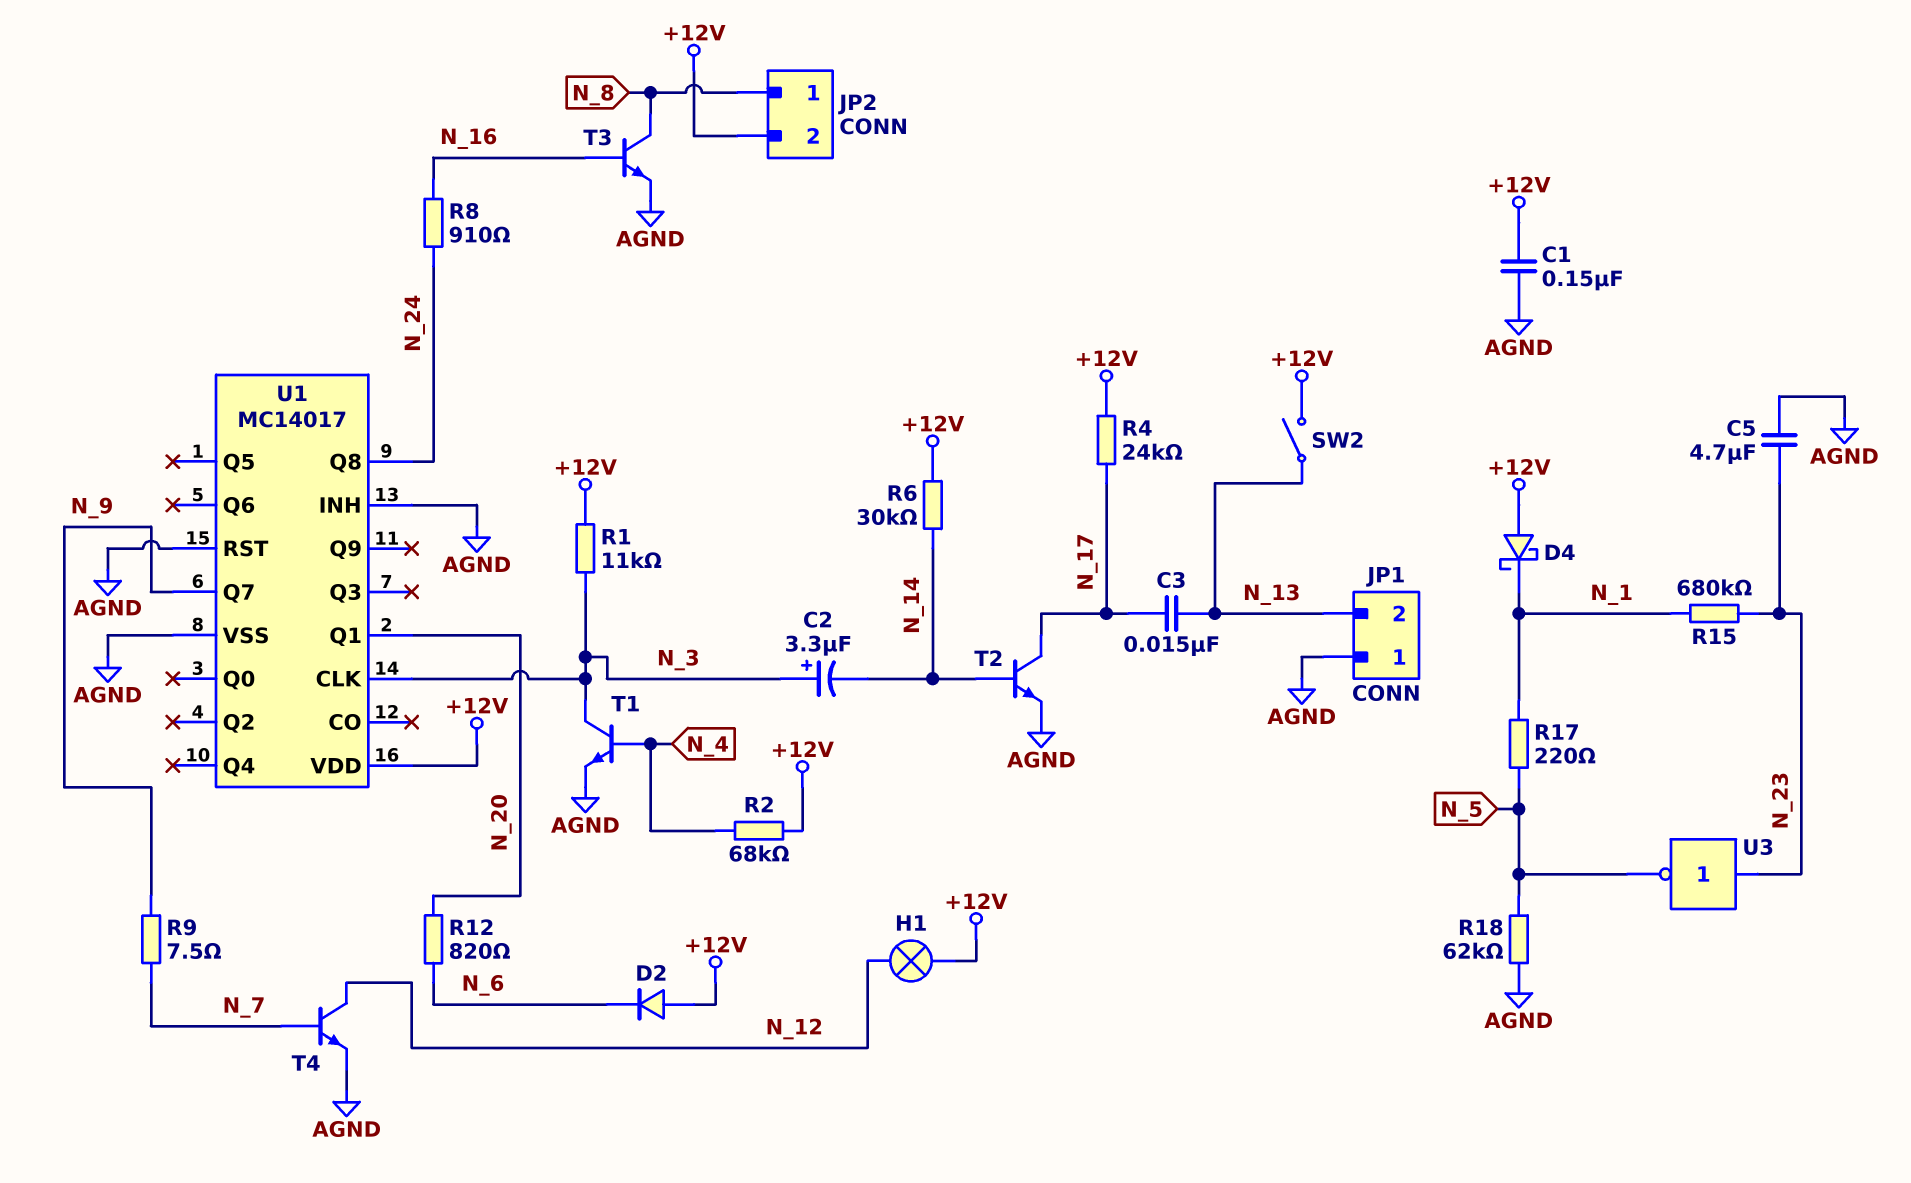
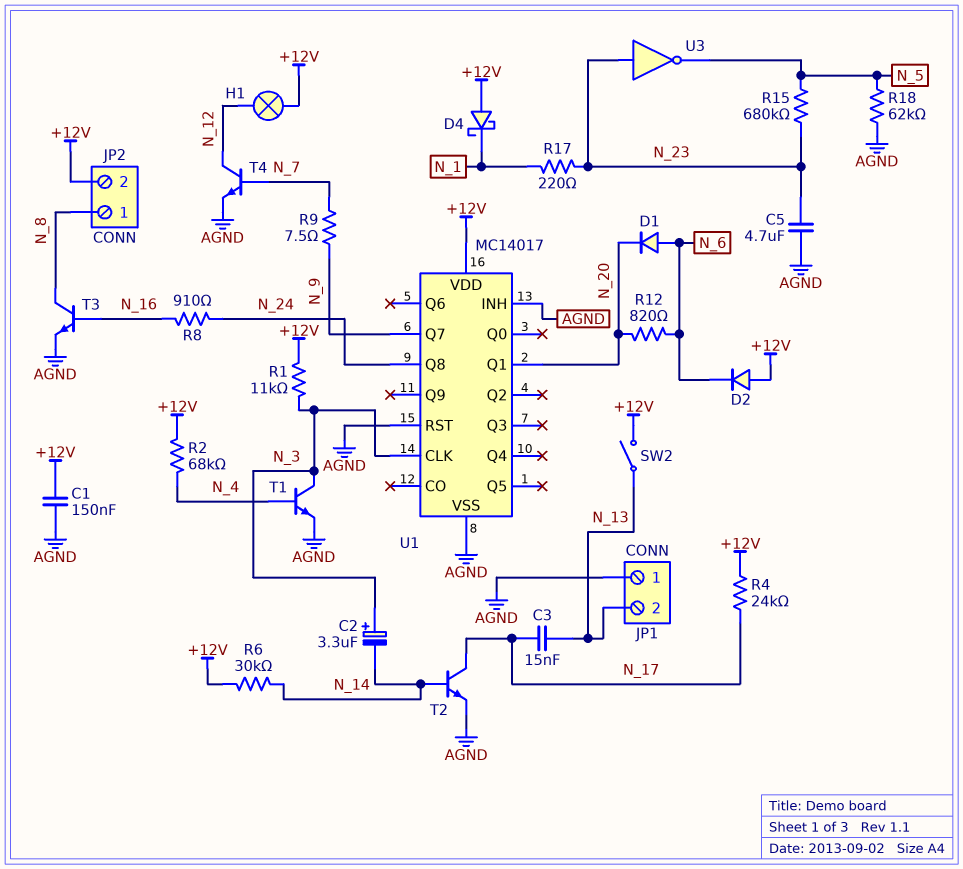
D1: none -> diode (A N_6, K N_20)
R15: 680k (N_1, N_23) -> 680k (N_5, N_23)
R17: 220 (N_1, N_5) -> 220 (N_1, N_23)

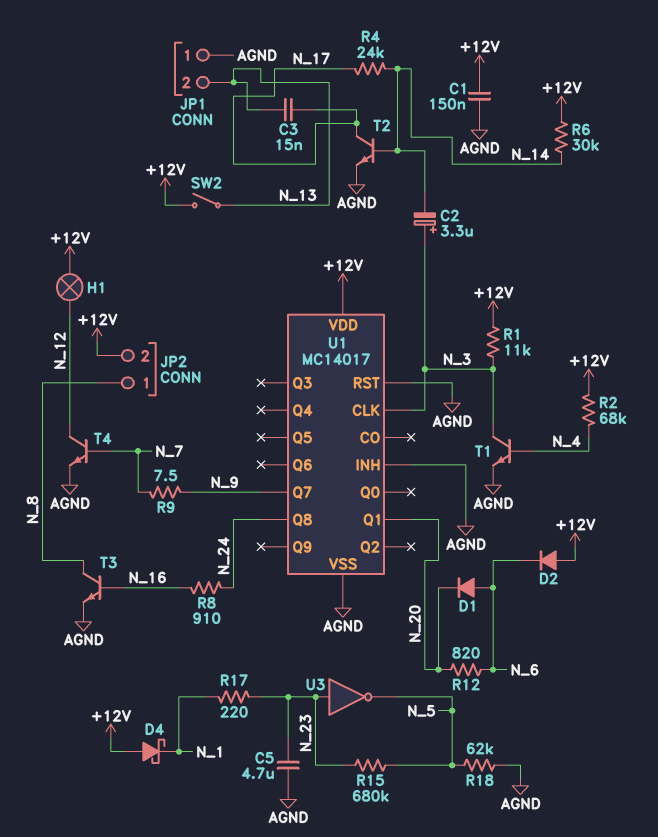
R4: 24k (+12V, N_17) -> 24k (N_14, N_17)

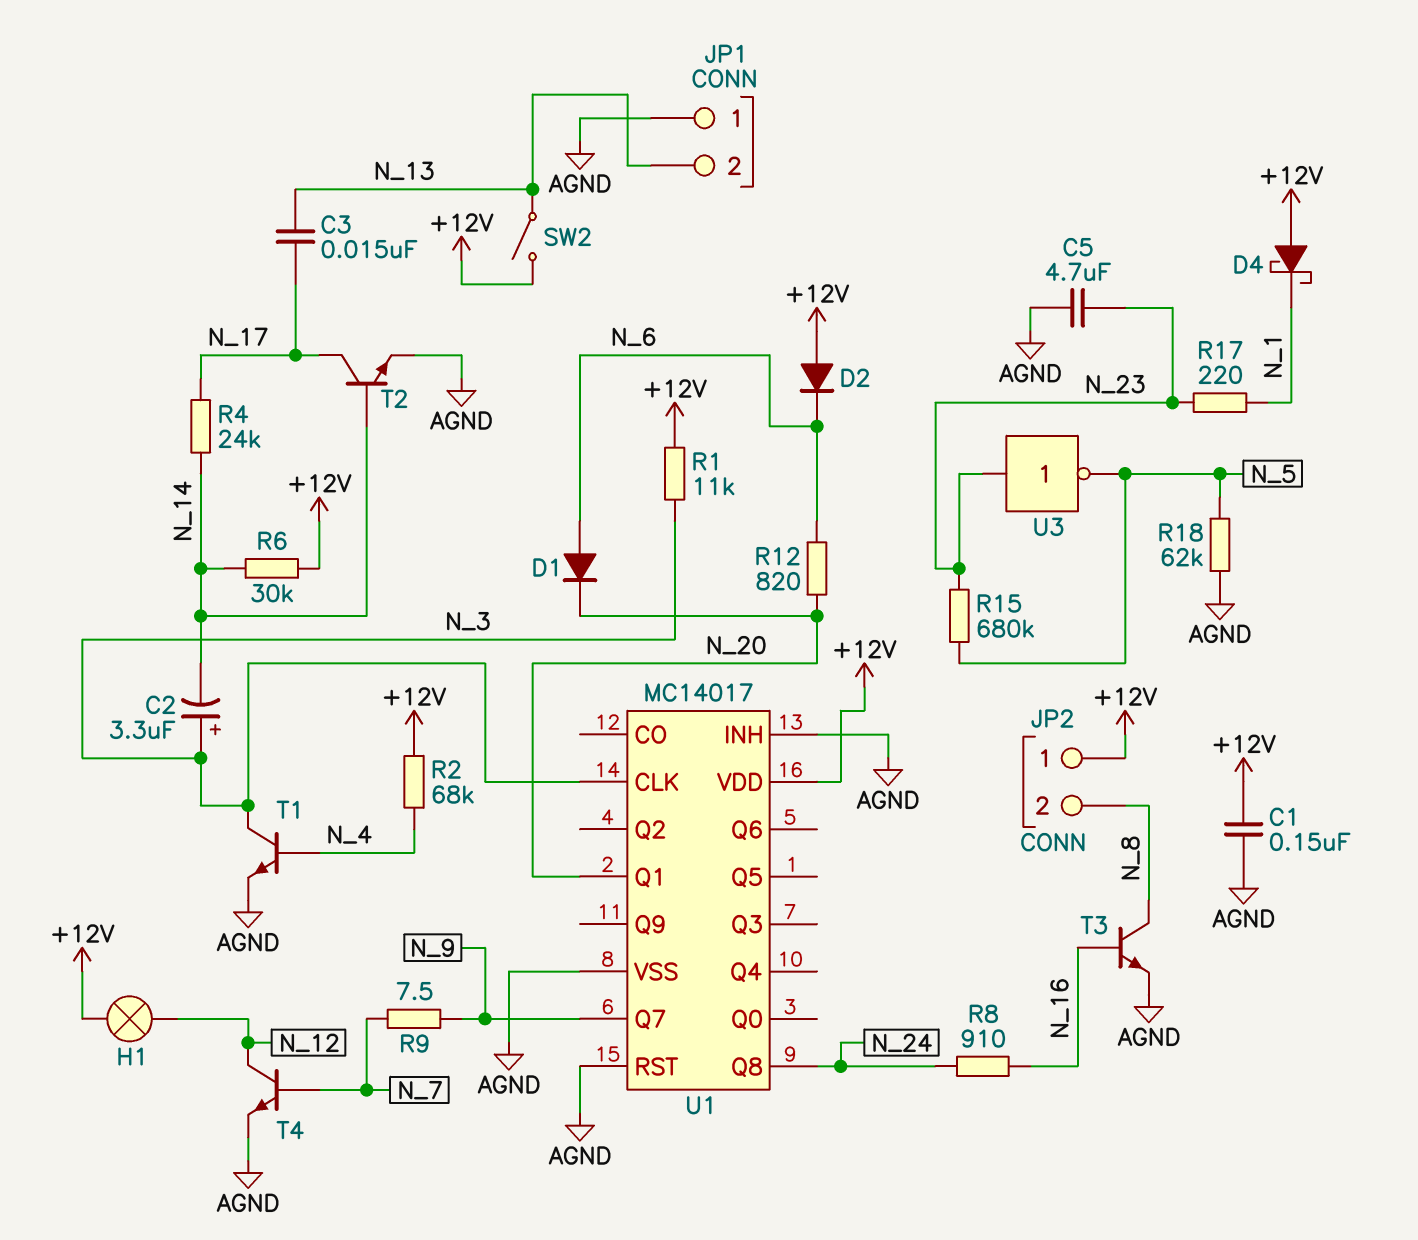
JP2 pin 1: N_8 -> +12V
JP2 pin 2: +12V -> N_8

